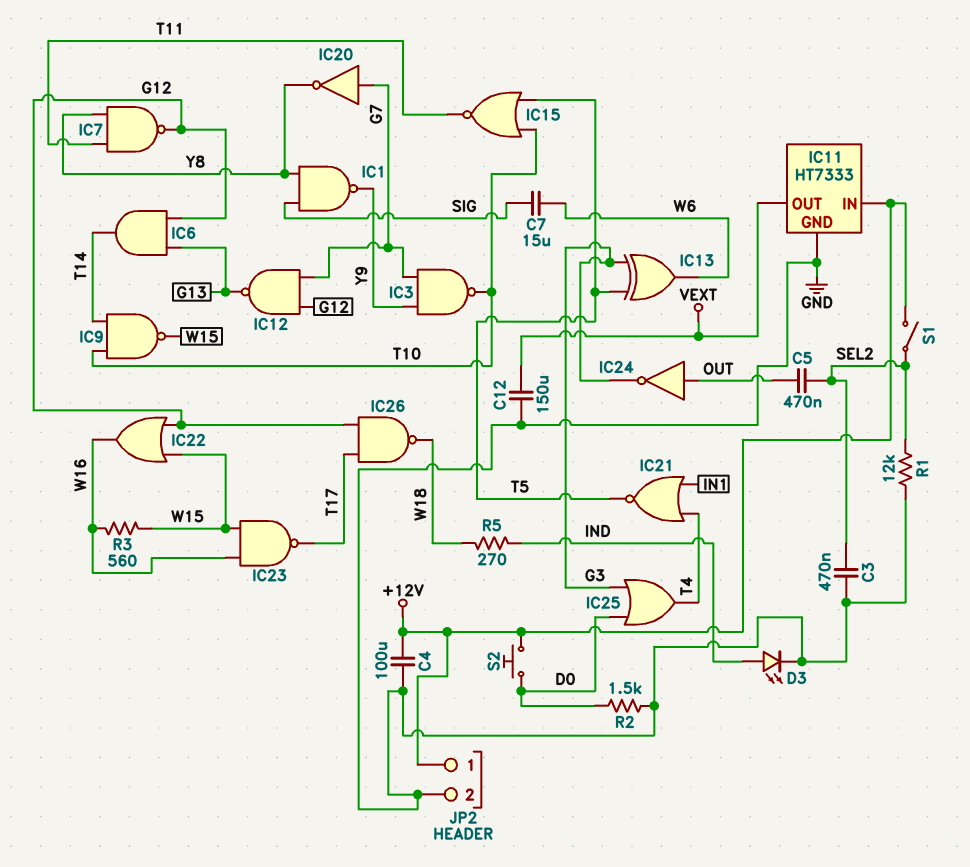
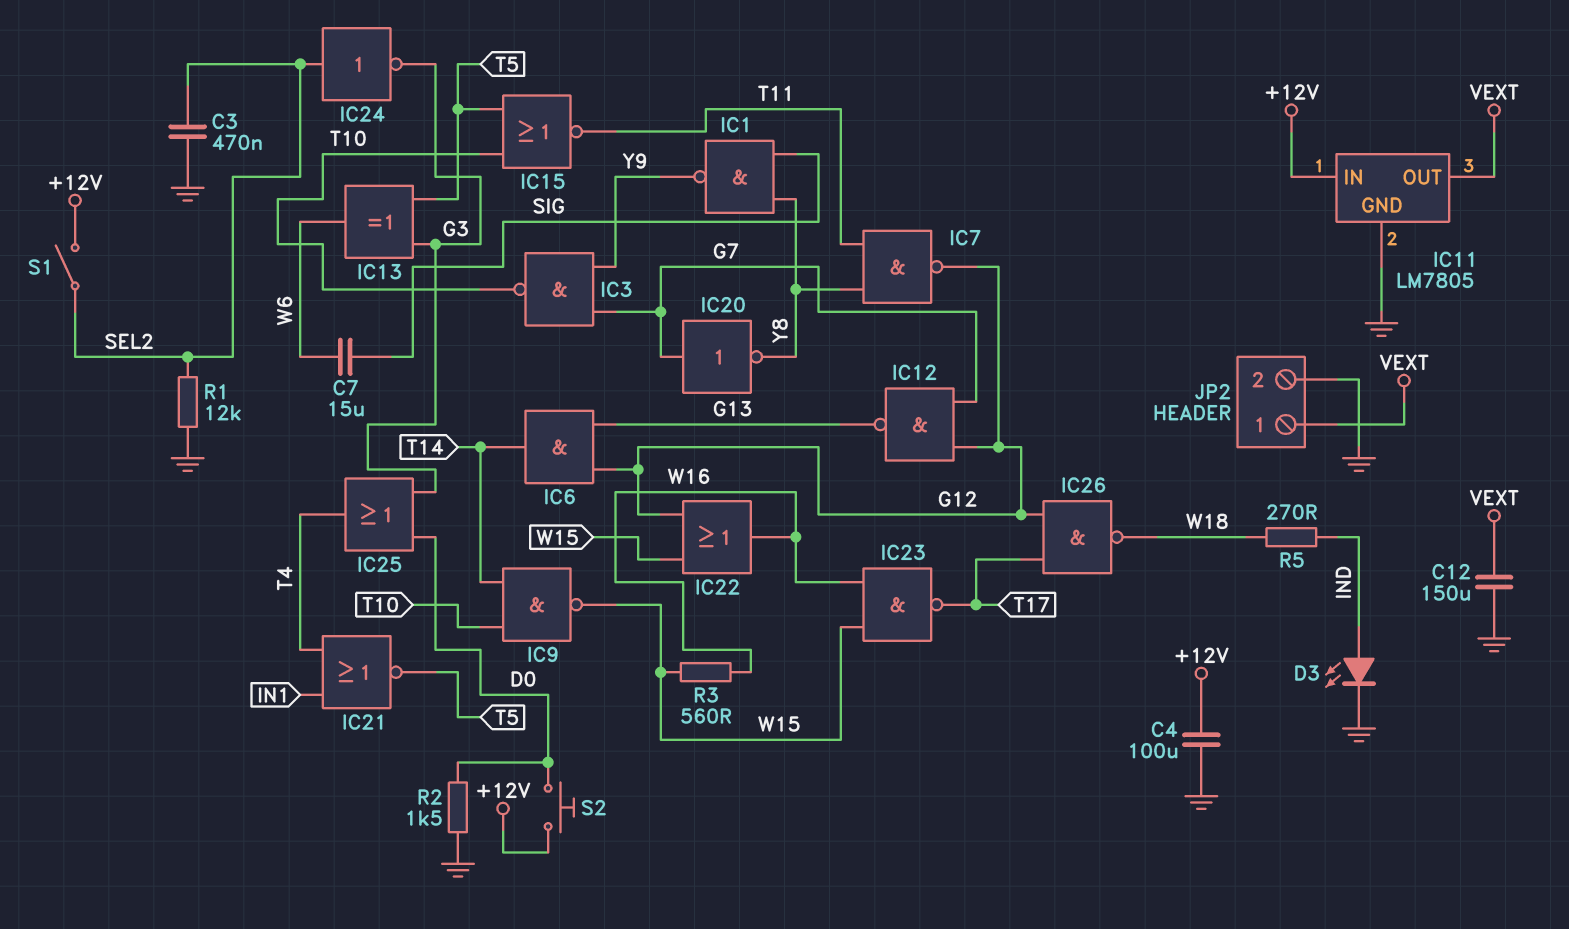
C5: 470nF (OUT, SEL2) -> none
IC11: HT7333 -> LM7805
IC24: NOT (in OUT, out G3) -> NOT (in SEL2, out G3)
JP2 pin 1: +12V -> VEXT

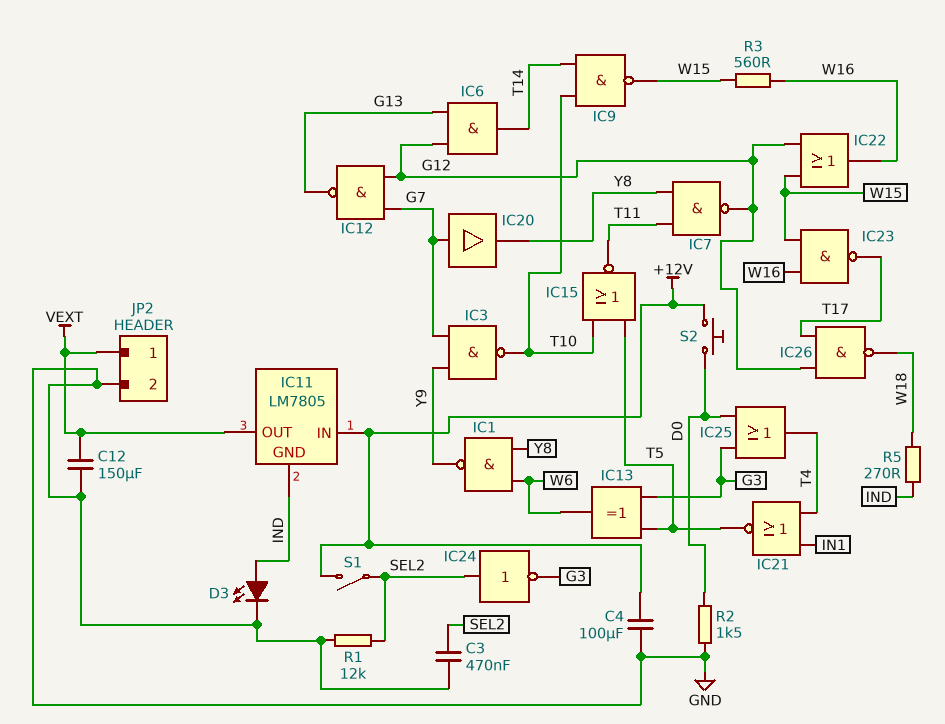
C7: 15uF (SIG, W6) -> none
IC1: NAND (in SIG, in Y8, out Y9) -> NAND (in W6, in Y8, out Y9)
IC11 pin GND: GND -> IND
IC20: NOT (in G7, out Y8) -> buffer (in G7, out Y8)

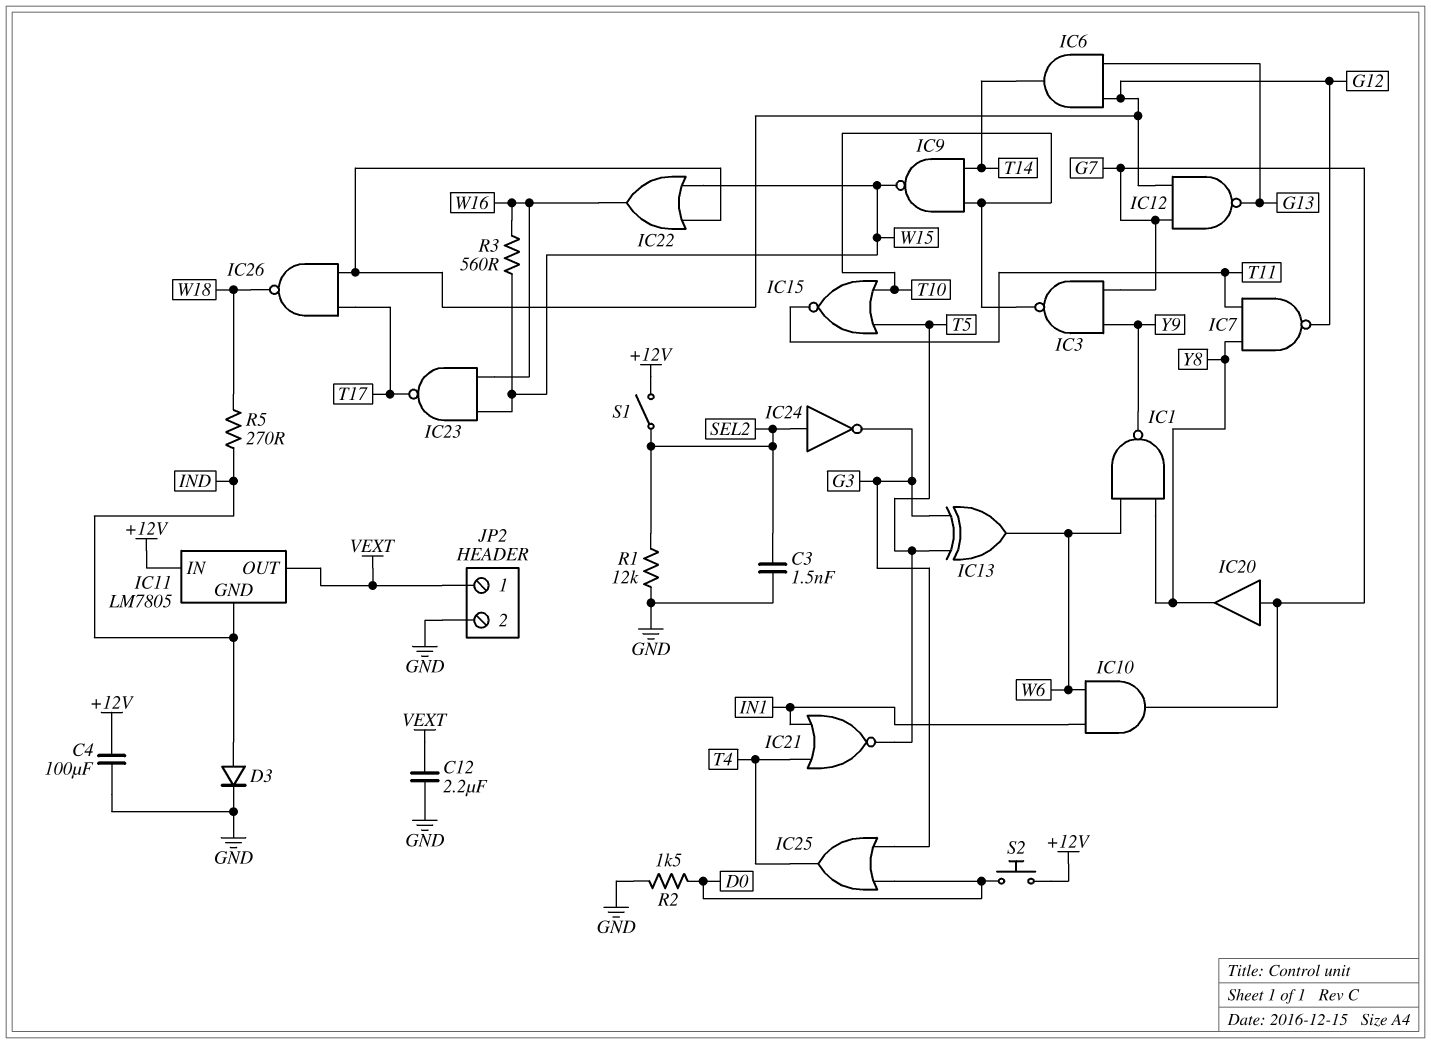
C3: 470nF (GND, SEL2) -> 1.5nF (GND, SEL2)
C12: 150uF (GND, VEXT) -> 2.2uF (GND, VEXT)
D3: LED (A IND, K GND) -> diode (A IND, K GND)
IC10: none -> AND (in IN1, in W6, out G7)

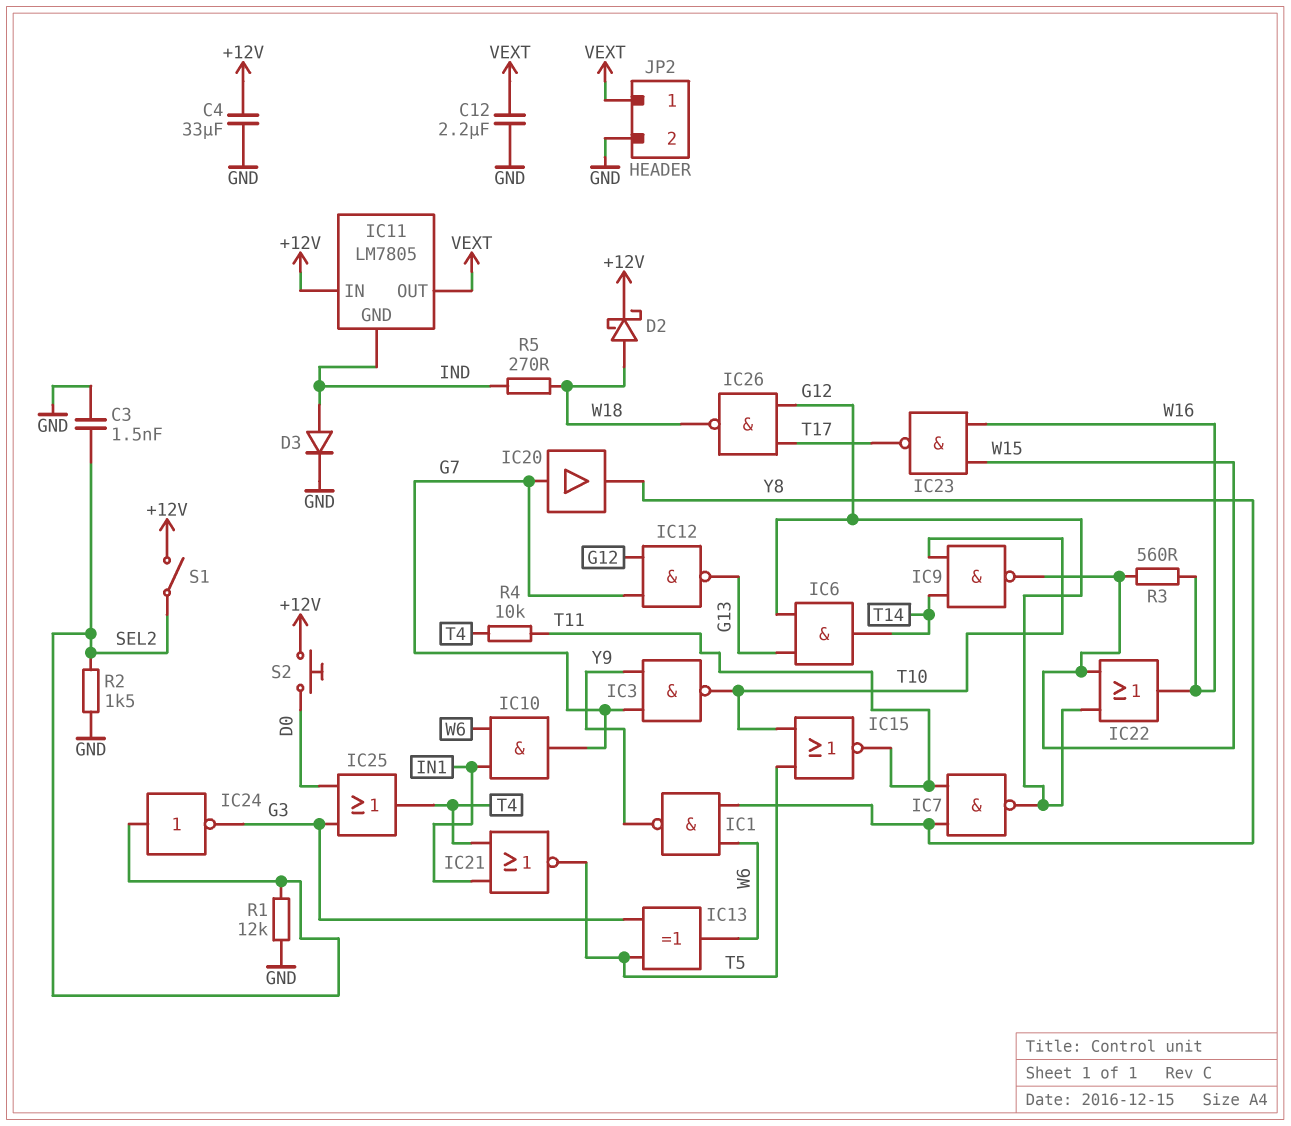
C4: 100uF (+12V, GND) -> 33uF (+12V, GND)
D2: none -> schottky (A W18, K +12V)
R2: 1.5k (D0, GND) -> 1.5k (GND, SEL2)
R4: none -> 10k (T4, T11)

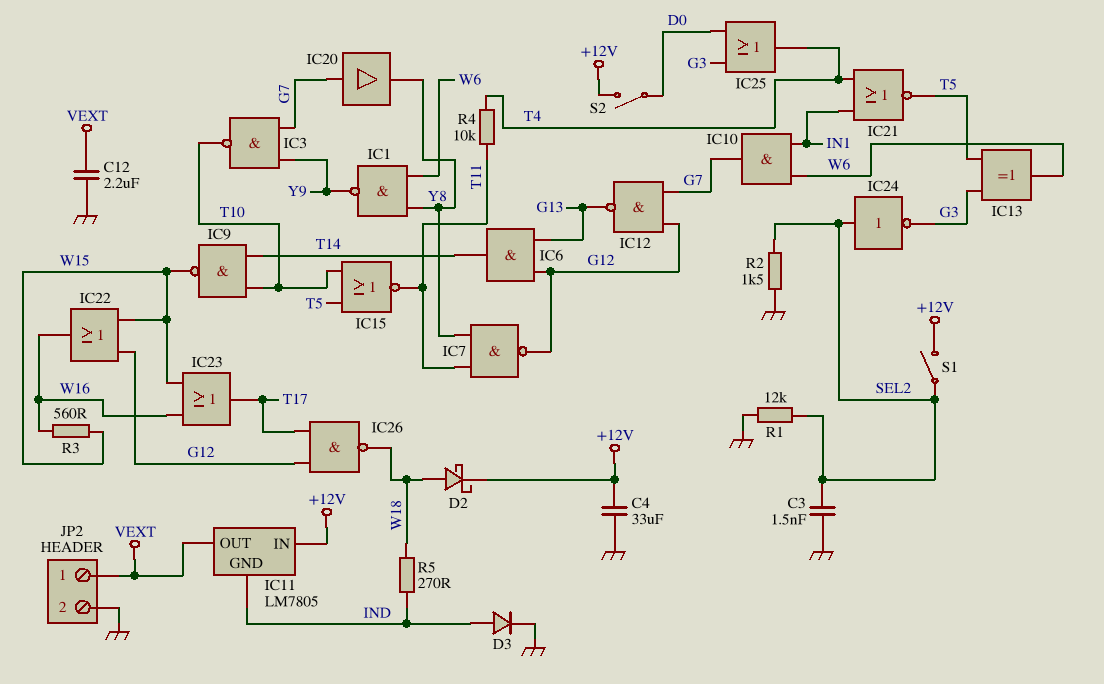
IC23: NAND (in W15, in W16, out T17) -> OR (in W15, in W16, out T17)
S2: button (+12V, D0) -> switch (+12V, D0)

